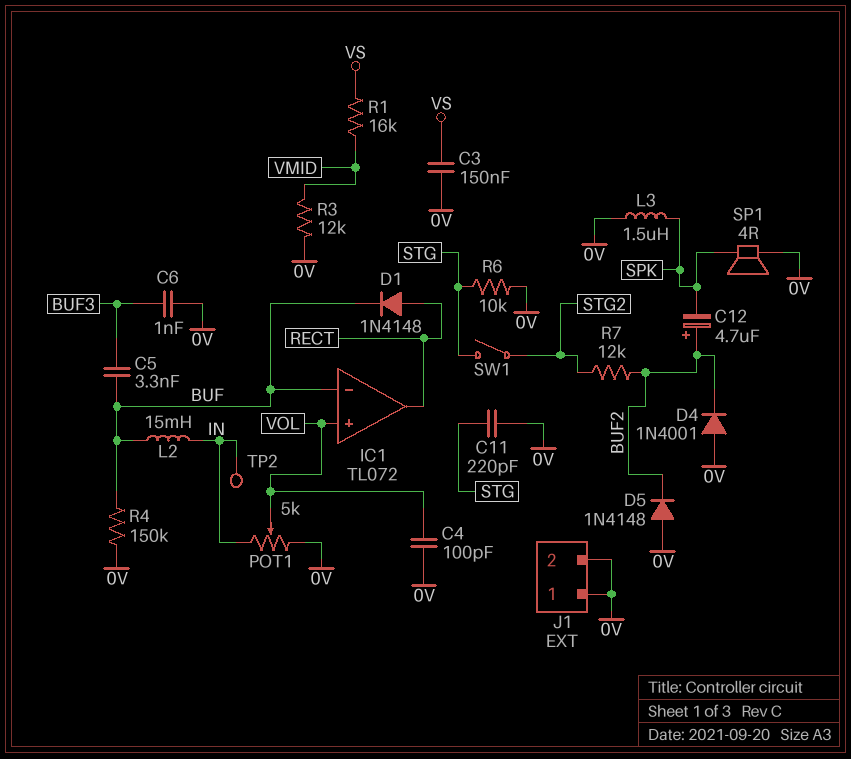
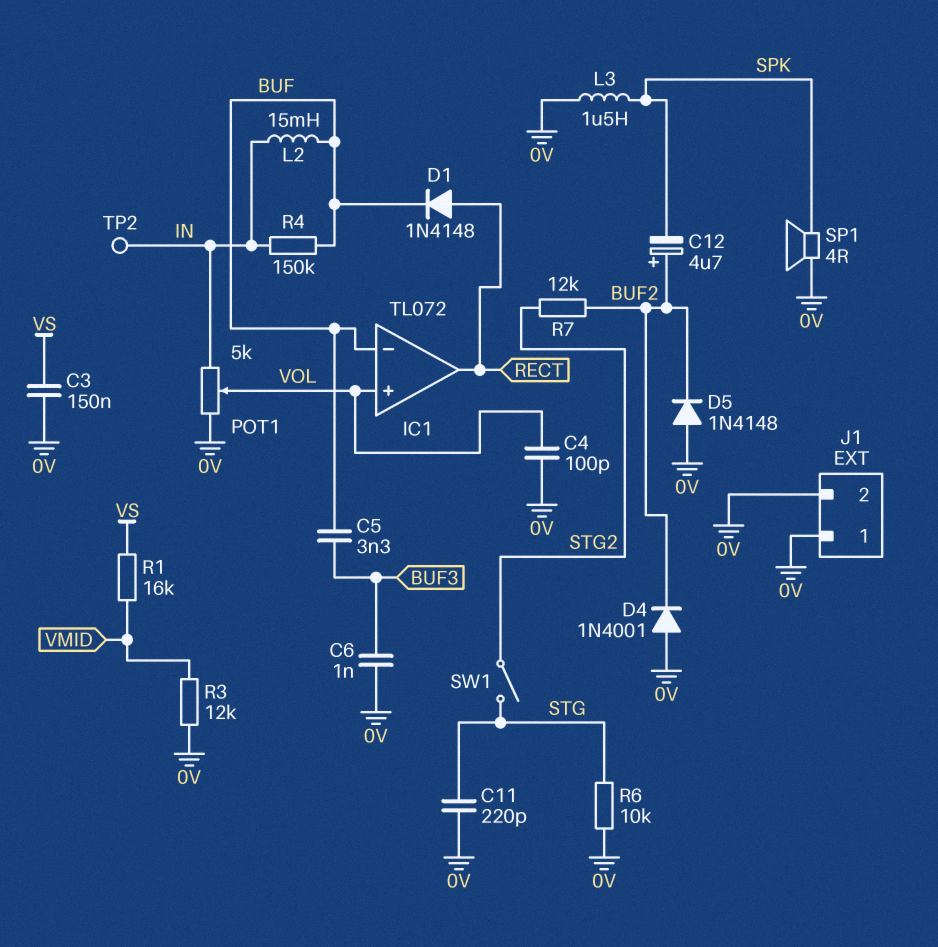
R4: 150k (0V, BUF) -> 150k (BUF, IN)

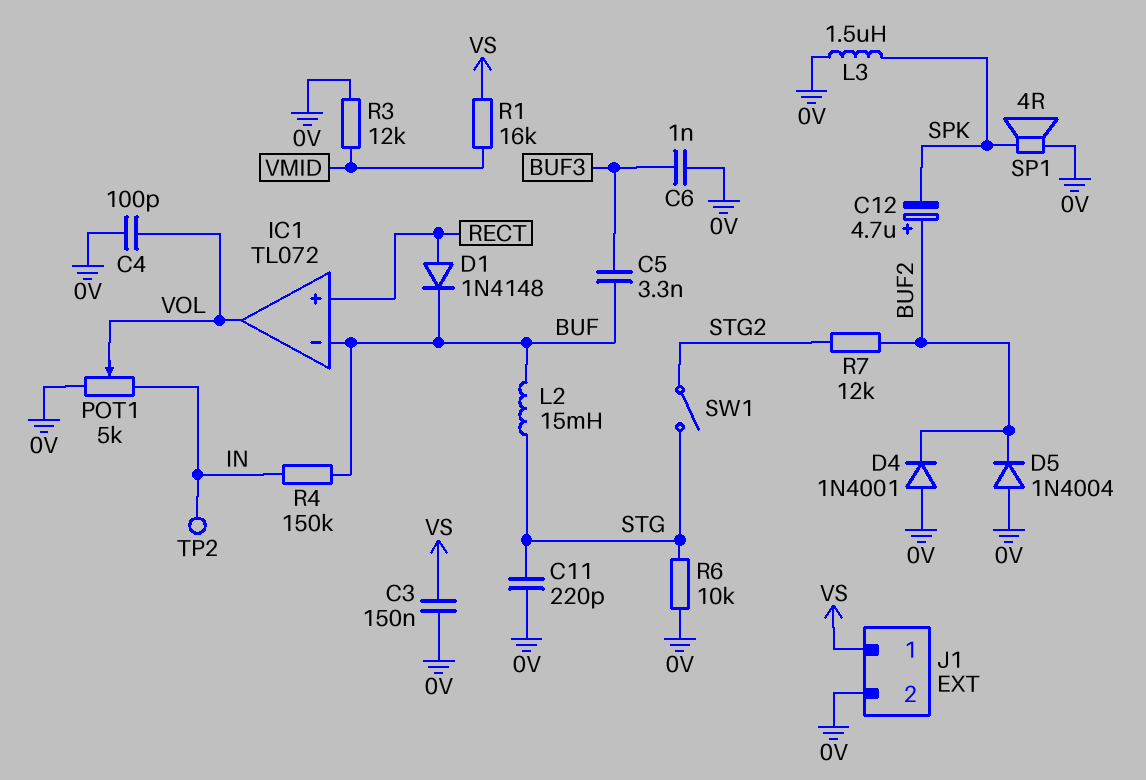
D5: diode 1N4148 (A 0V, K BUF2) -> diode 1N4004 (A 0V, K BUF2)
IC1 pin in+: VOL -> RECT
IC1 pin out: RECT -> VOL
J1 pin 1: 0V -> VS
L2: 15mH (BUF, IN) -> 15mH (BUF, STG)

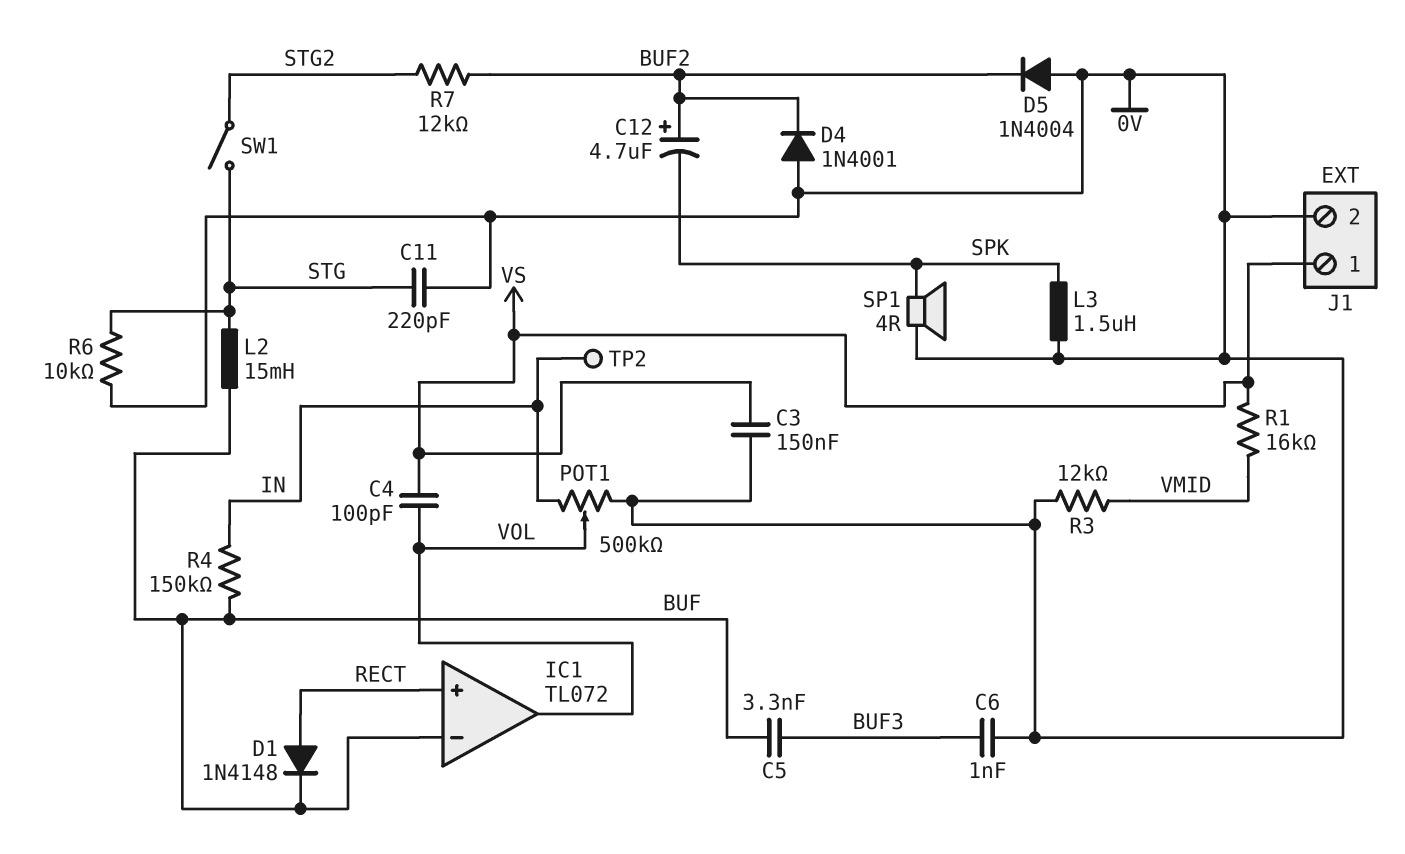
C4: 100pF (0V, VOL) -> 100pF (VOL, VS)
POT1: 5k (0V, IN, wiper VOL) -> 500k (0V, IN, wiper VOL)

